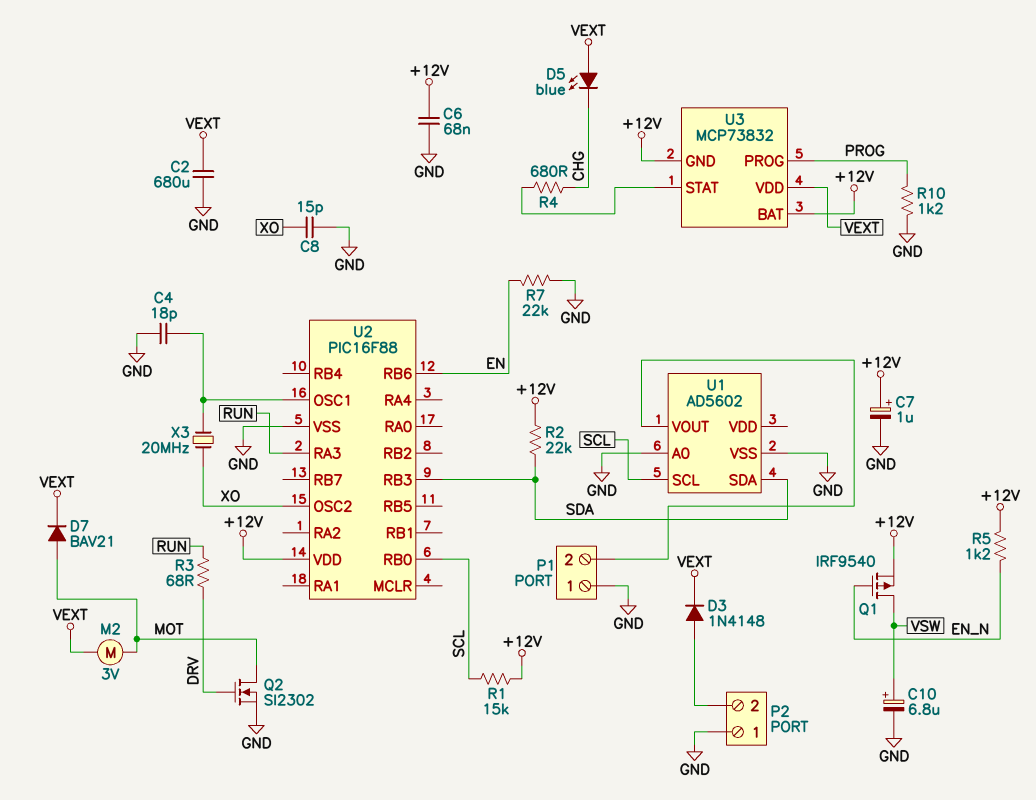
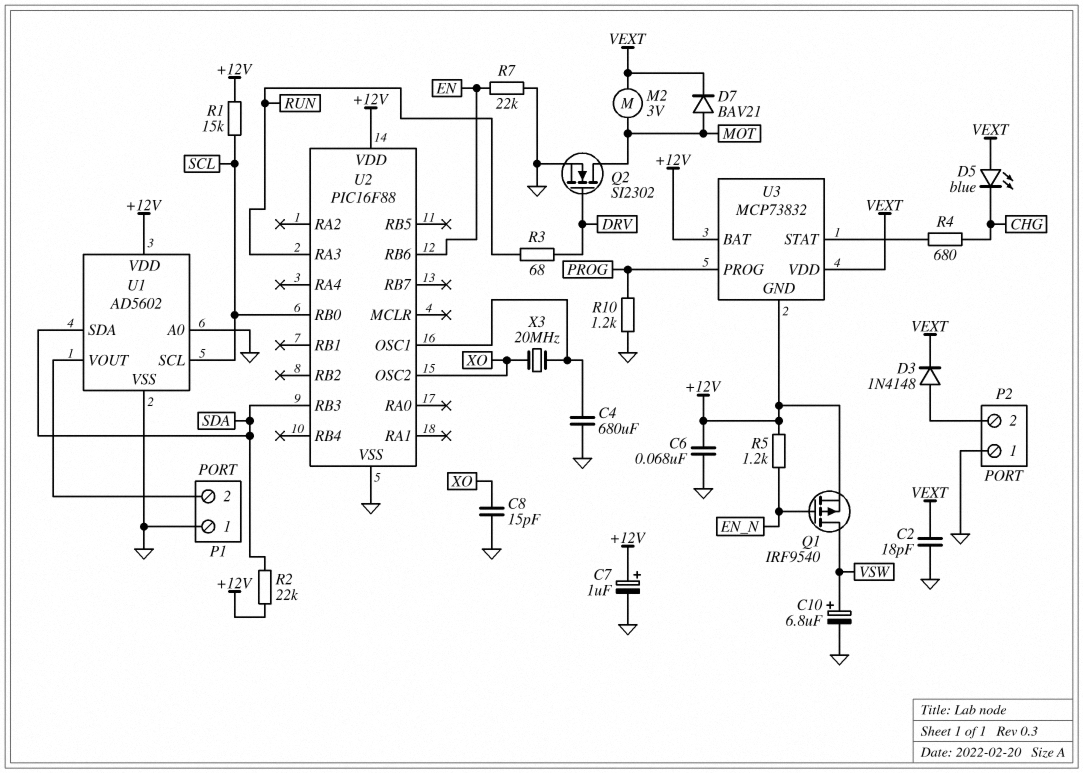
C2: 680uF (GND, VEXT) -> 18pF (GND, VEXT)
C4: 18pF (GND, U2/OSC1) -> 680uF (GND, U2/OSC1)
U1 pin VDD: none -> +12V

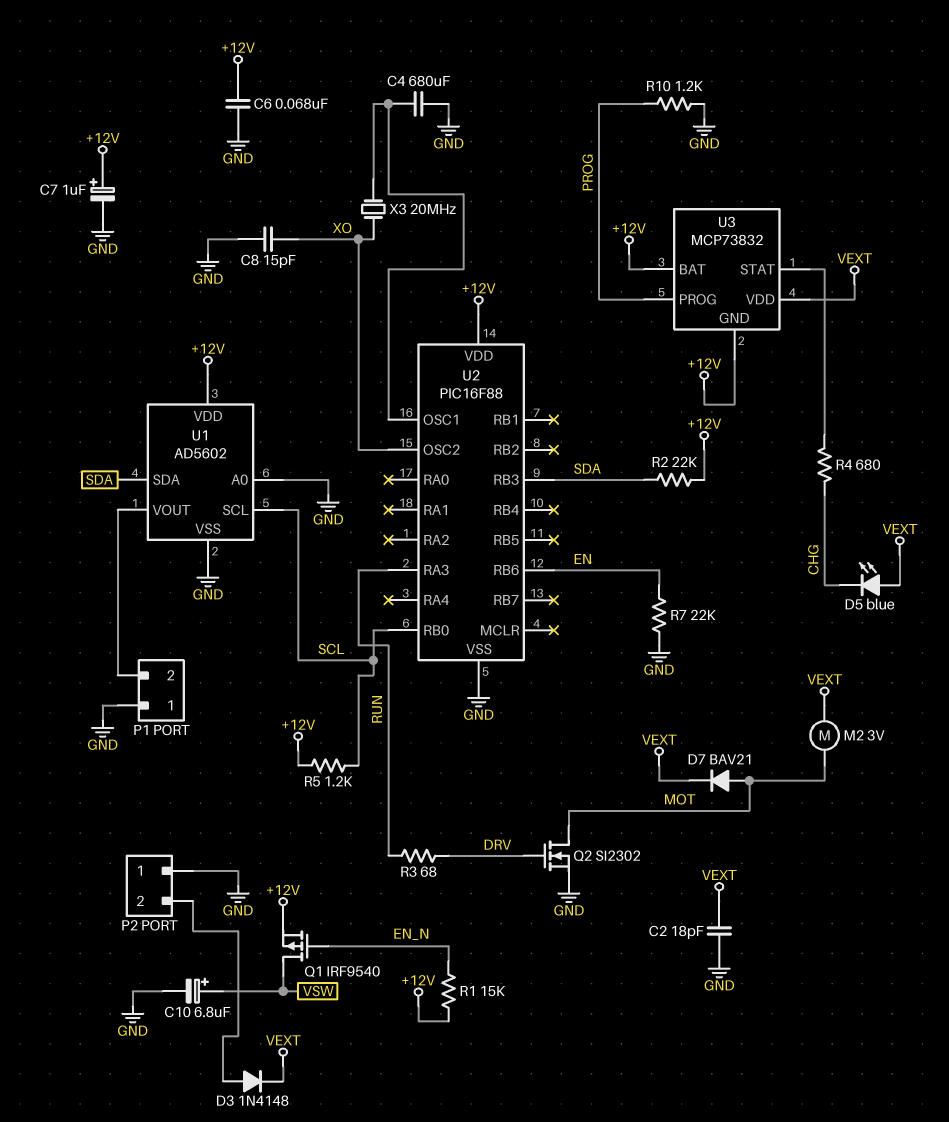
R1: 15k (+12V, SCL) -> 15k (+12V, EN_N)
R5: 1.2k (+12V, EN_N) -> 1.2k (+12V, SCL)

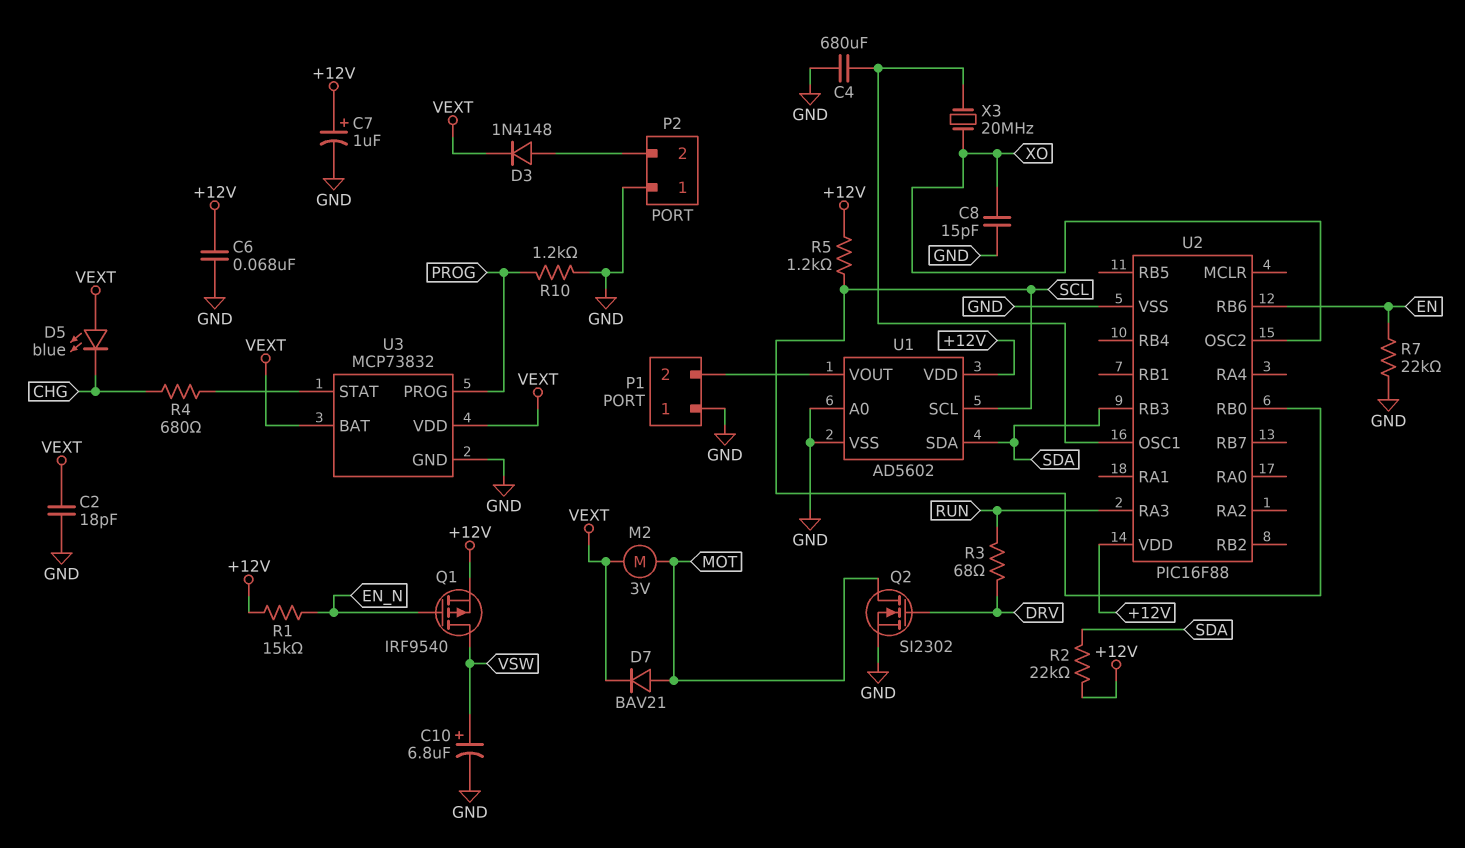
U3 pin BAT: +12V -> VEXT
U3 pin GND: +12V -> GND

